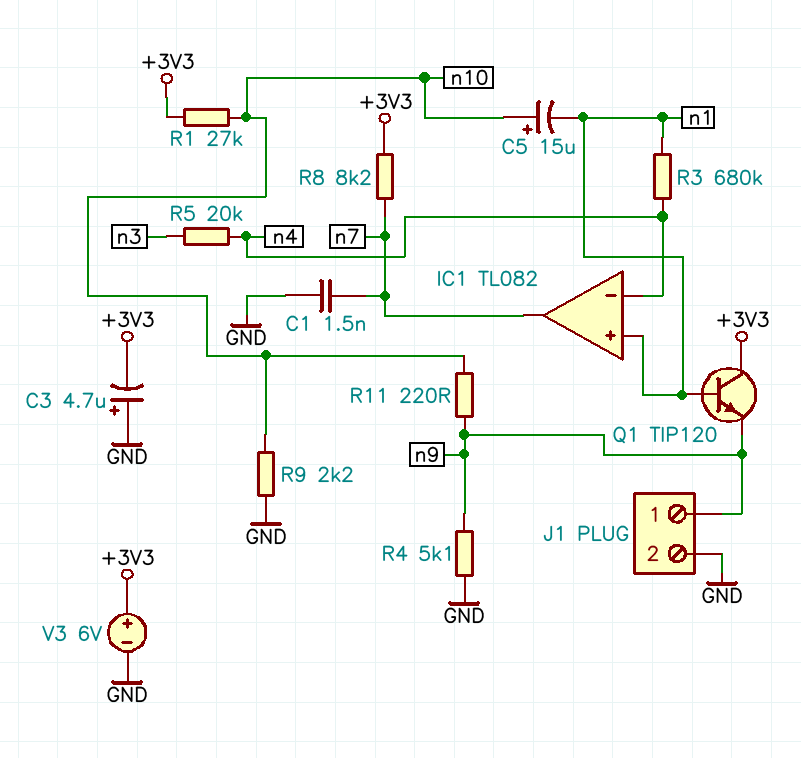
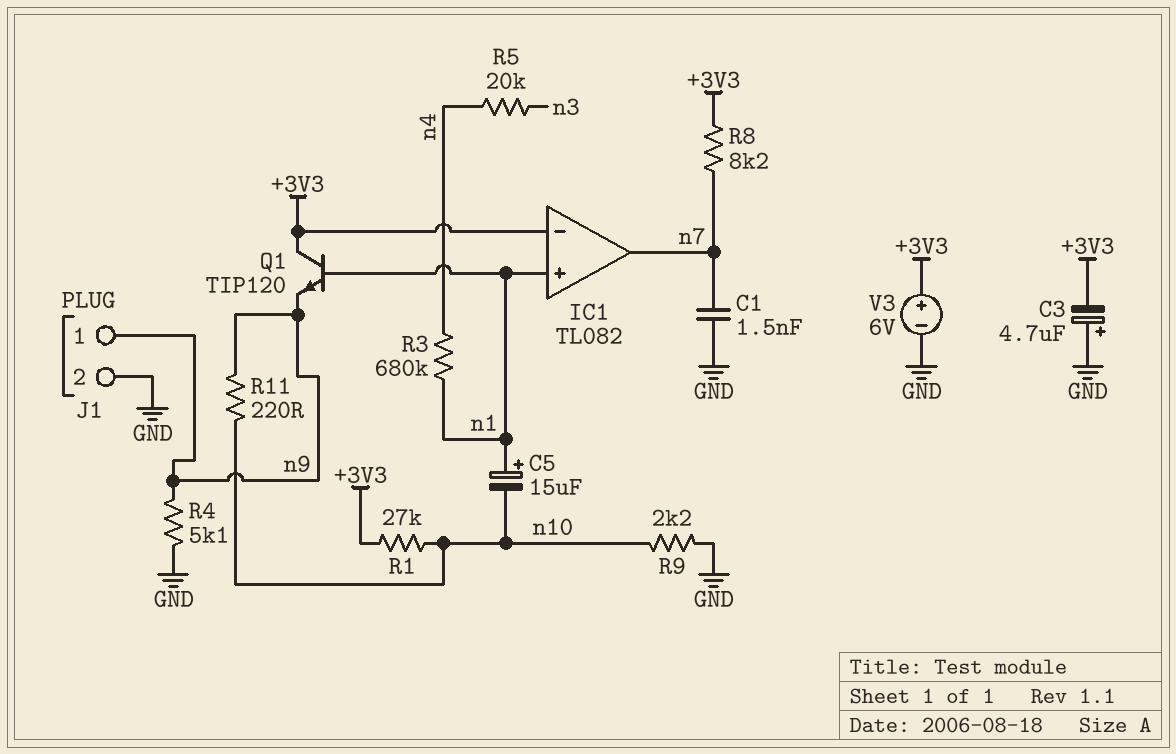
C5: 15uF (plus n10, minus n1) -> 15uF (plus n1, minus n10)
IC1 pin in-: n4 -> +3V3

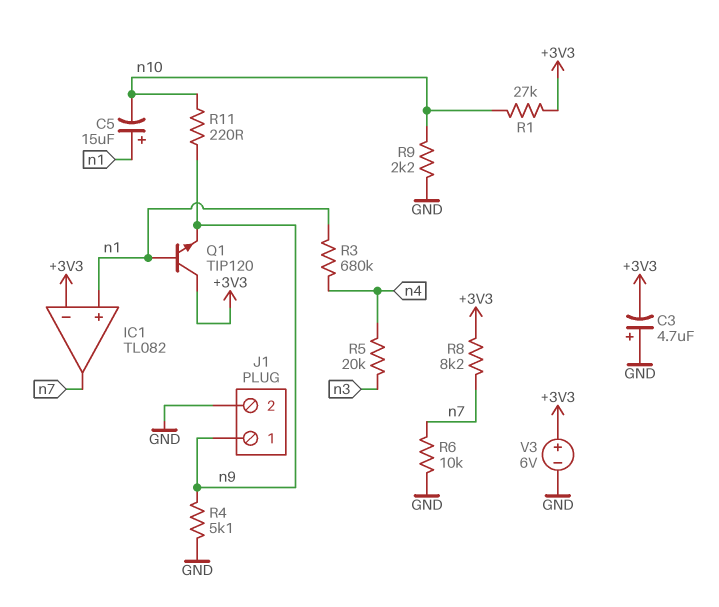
C1: 1.5nF (GND, n7) -> none
R6: none -> 10k (GND, n7)

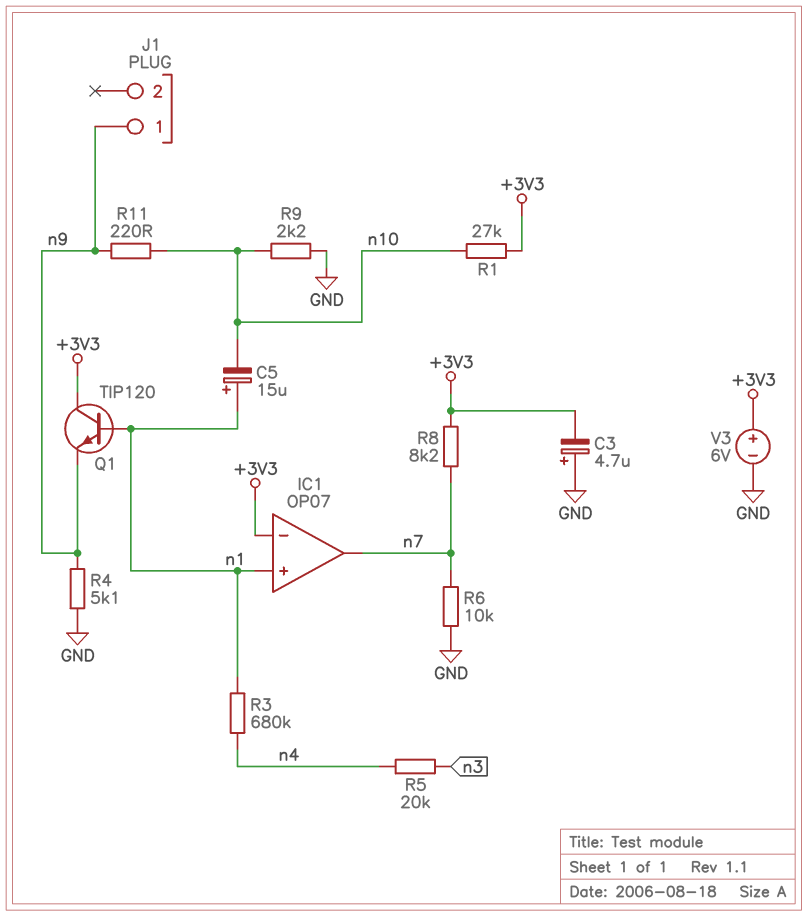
IC1: TL082 -> OP07
J1 pin 2: GND -> none

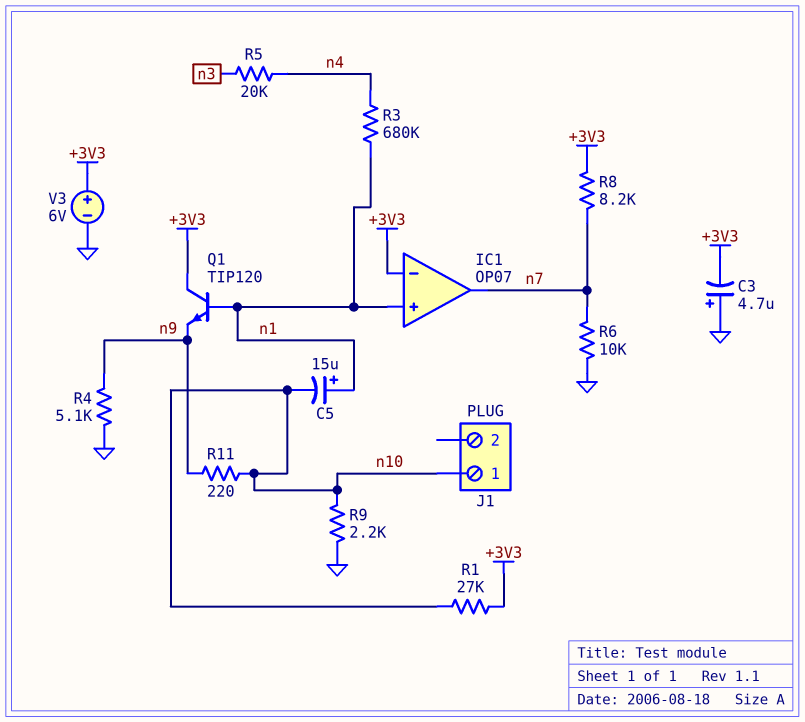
J1 pin 1: n9 -> n10

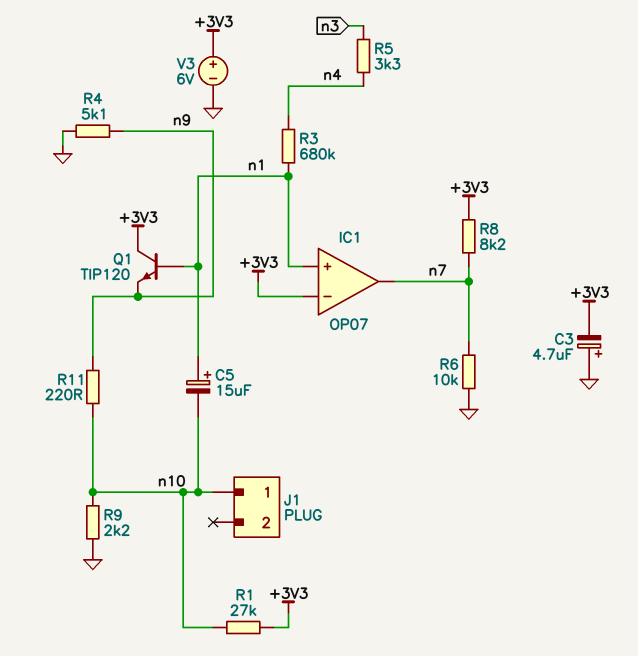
R5: 20k (n3, n4) -> 3.3k (n3, n4)

